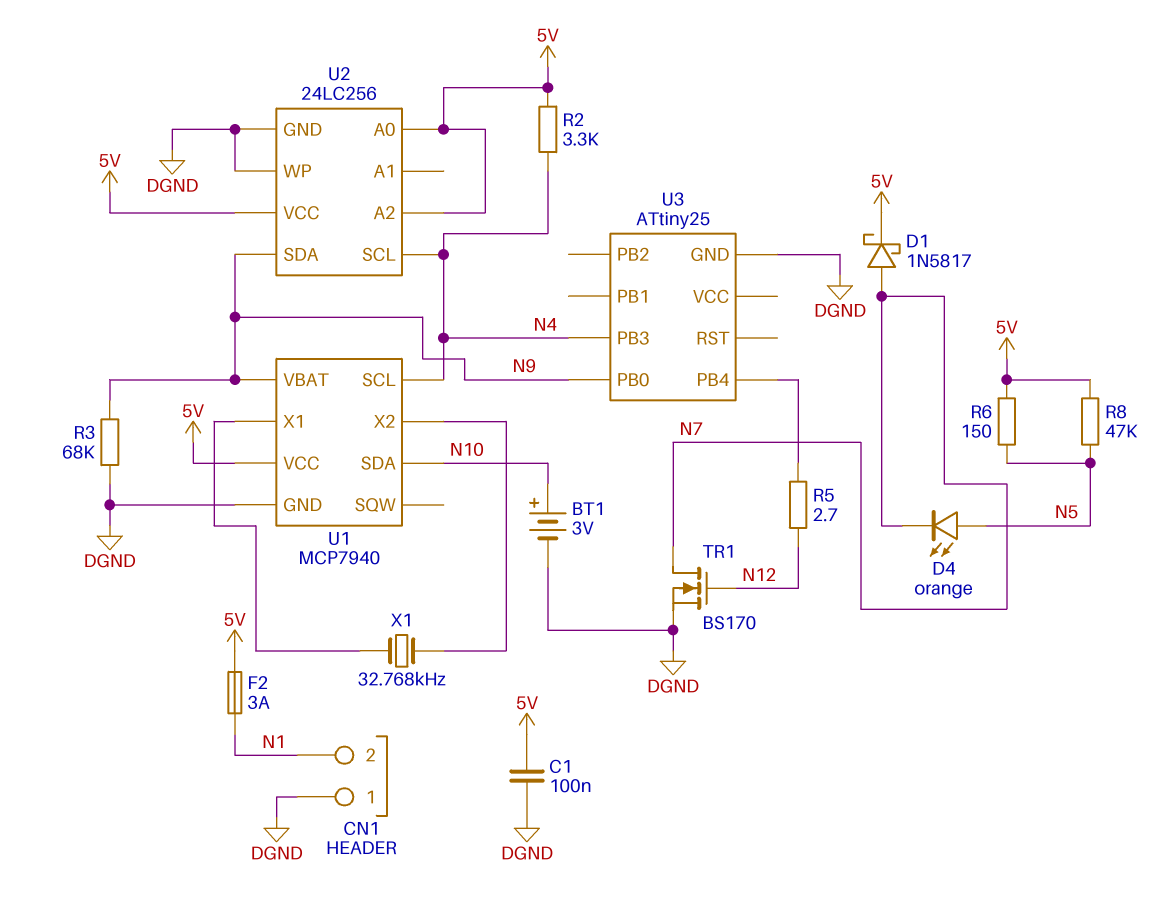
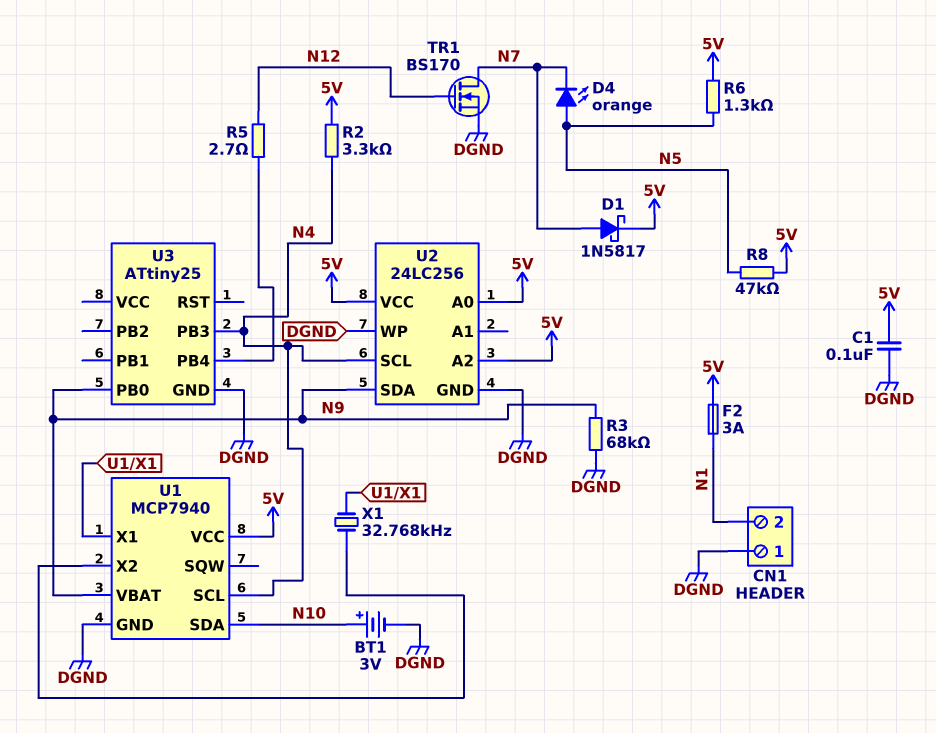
R6: 150 (5V, N5) -> 1.3k (5V, N5)

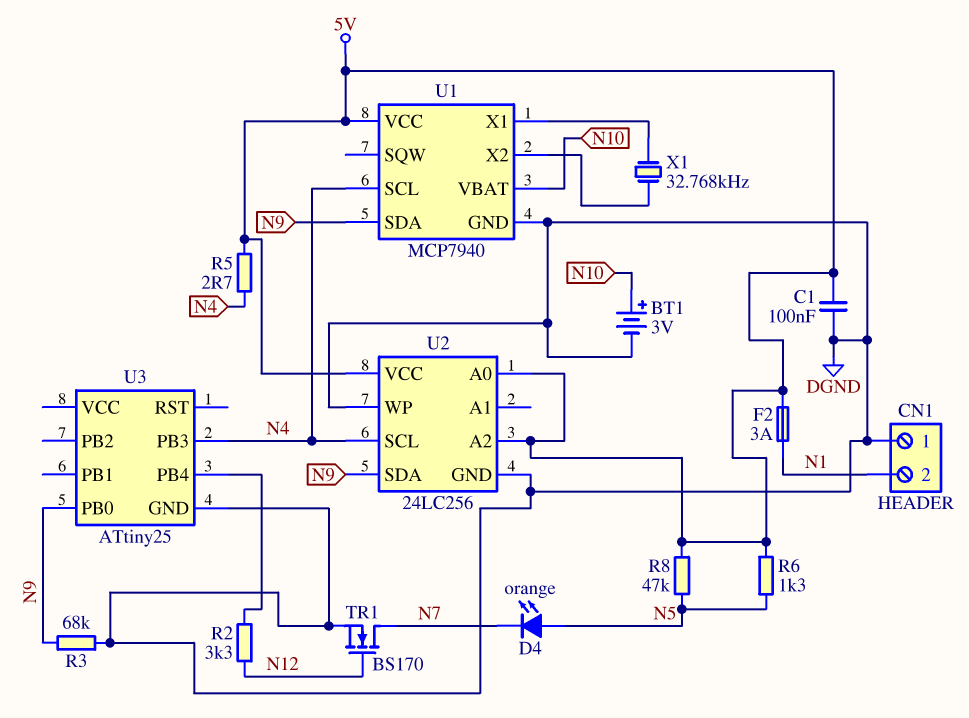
D1: schottky 1N5817 (A N7, K 5V) -> none
R2: 3.3k (5V, N4) -> 3.3k (N12, U3/PB4)
R5: 2.7 (N12, U3/PB4) -> 2.7 (5V, N4)
U1 pin SDA: N10 -> N9
U1 pin VBAT: N9 -> N10

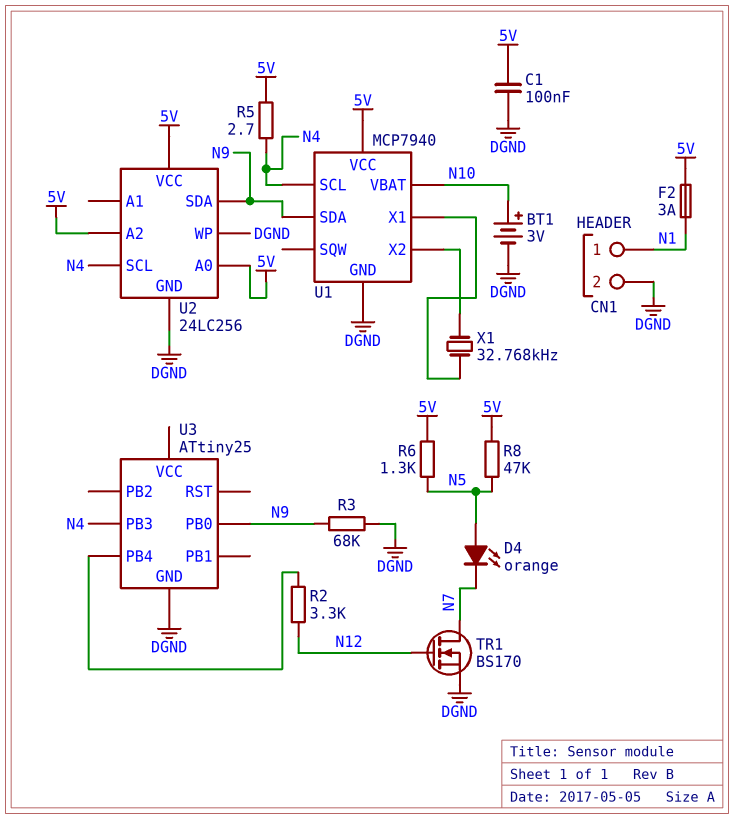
CN1 pin 1: DGND -> N1
CN1 pin 2: N1 -> DGND

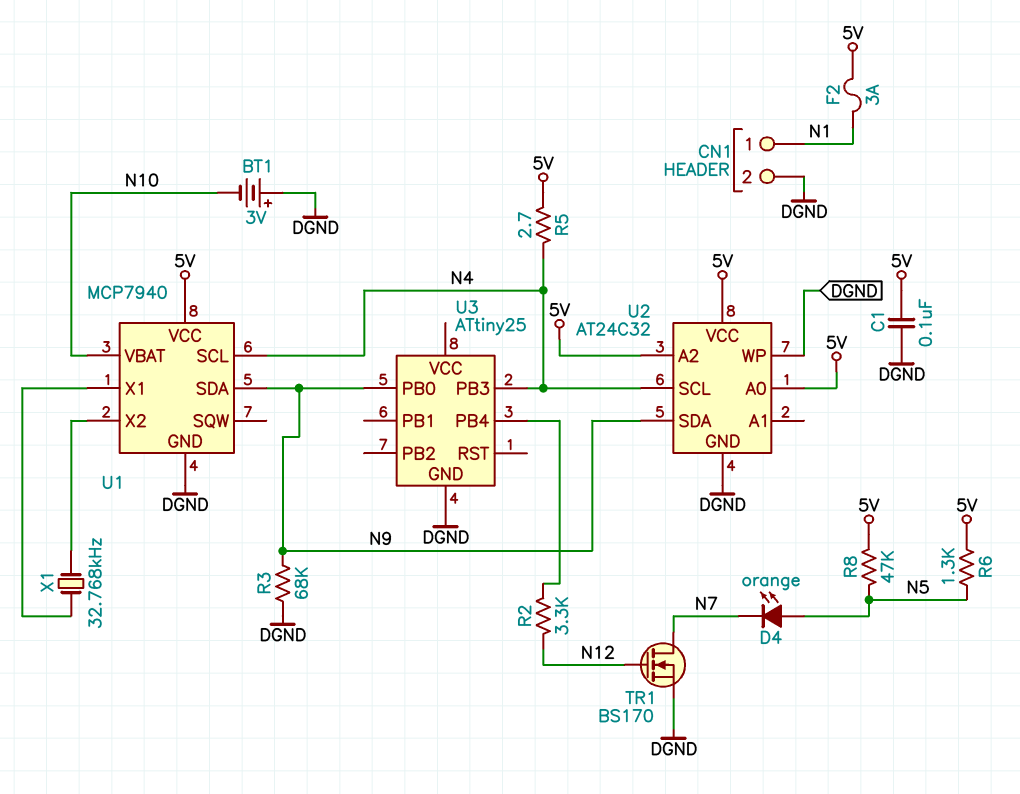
BT1: 3V (plus N10, minus DGND) -> 3V (plus DGND, minus N10)
U2: 24LC256 -> AT24C32

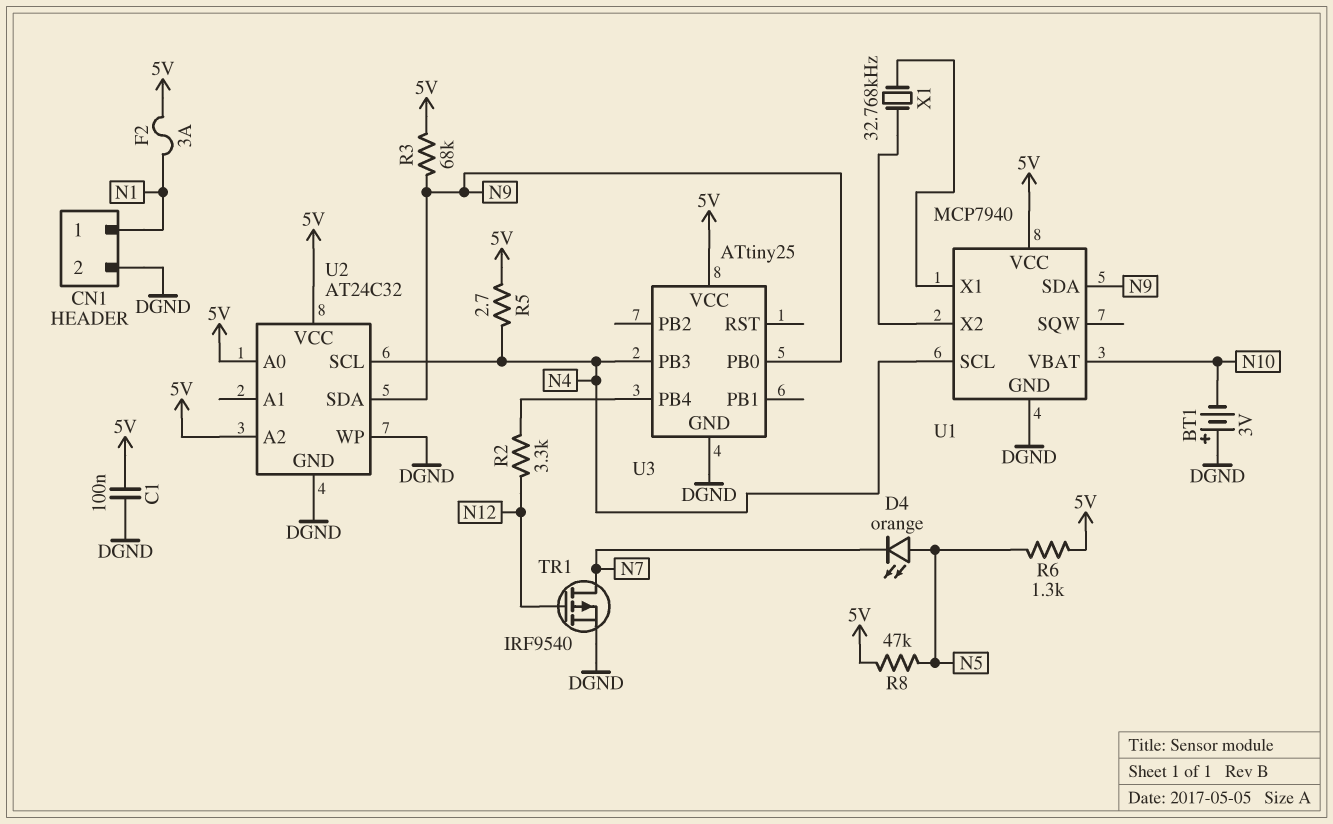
R3: 68k (DGND, N9) -> 68k (5V, N9)
TR1: NMOS BS170 (G N12, D N7, S DGND) -> PMOS IRF9540 (G N12, D N7, S DGND)
U3 pin VCC: none -> 5V

